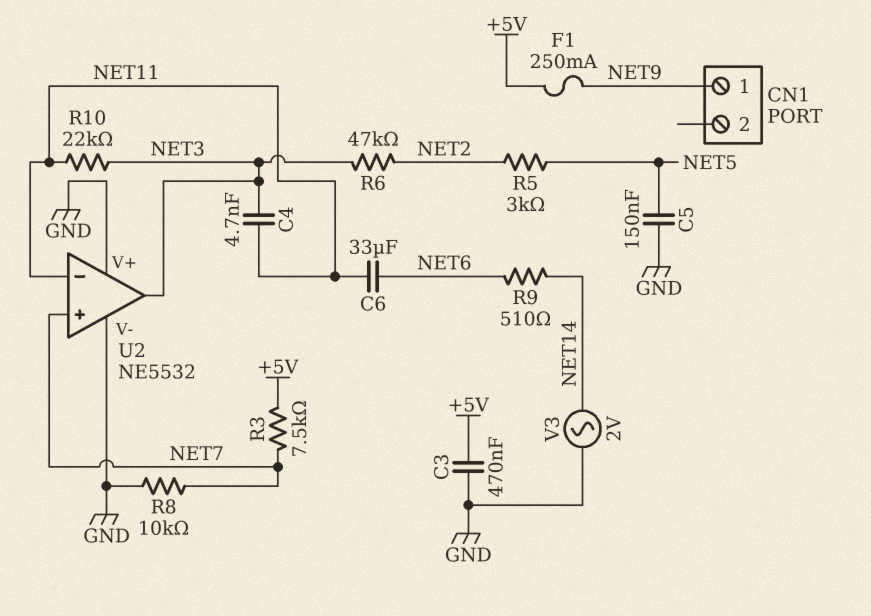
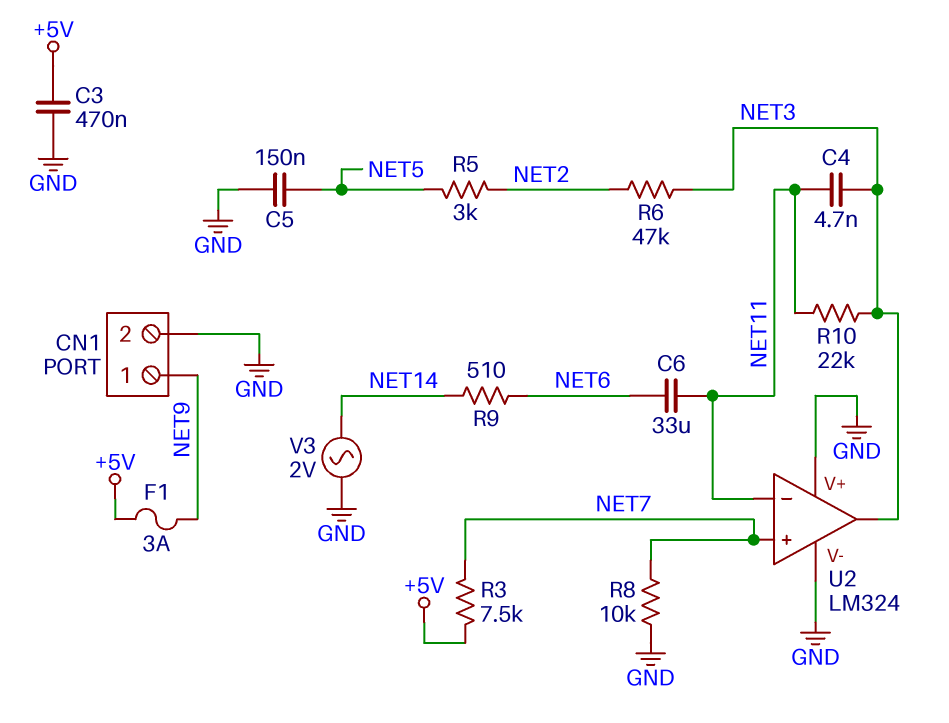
CN1 pin 2: none -> GND
F1: 250mA (+5V, NET9) -> 3A (+5V, NET9)
U2: NE5532 -> LM324

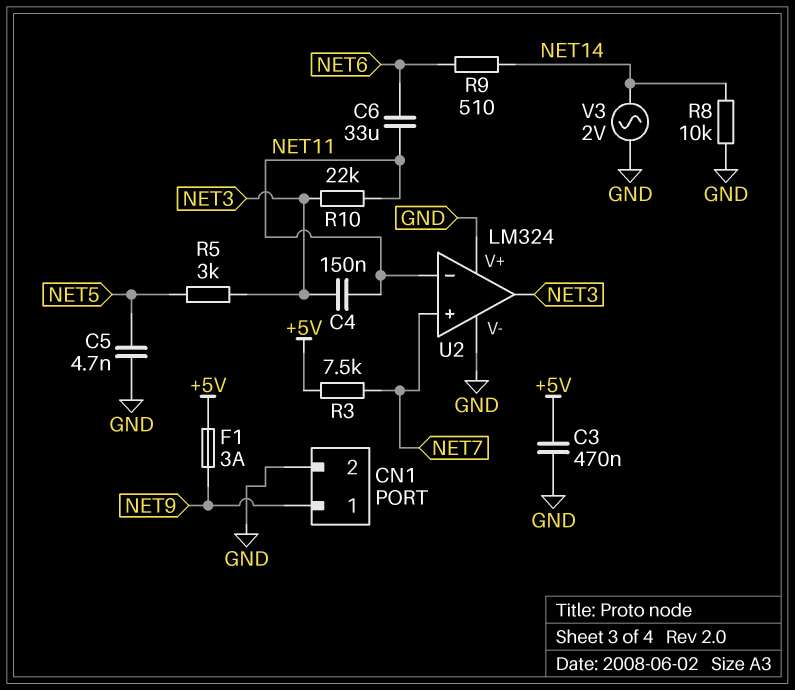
C4: 4.7nF (NET3, NET11) -> 150nF (NET3, NET11)
C5: 150nF (GND, NET5) -> 4.7nF (GND, NET5)
R5: 3k (NET2, NET5) -> 3k (NET3, NET5)
R6: 47k (NET2, NET3) -> none
R8: 10k (GND, NET7) -> 10k (GND, NET14)

